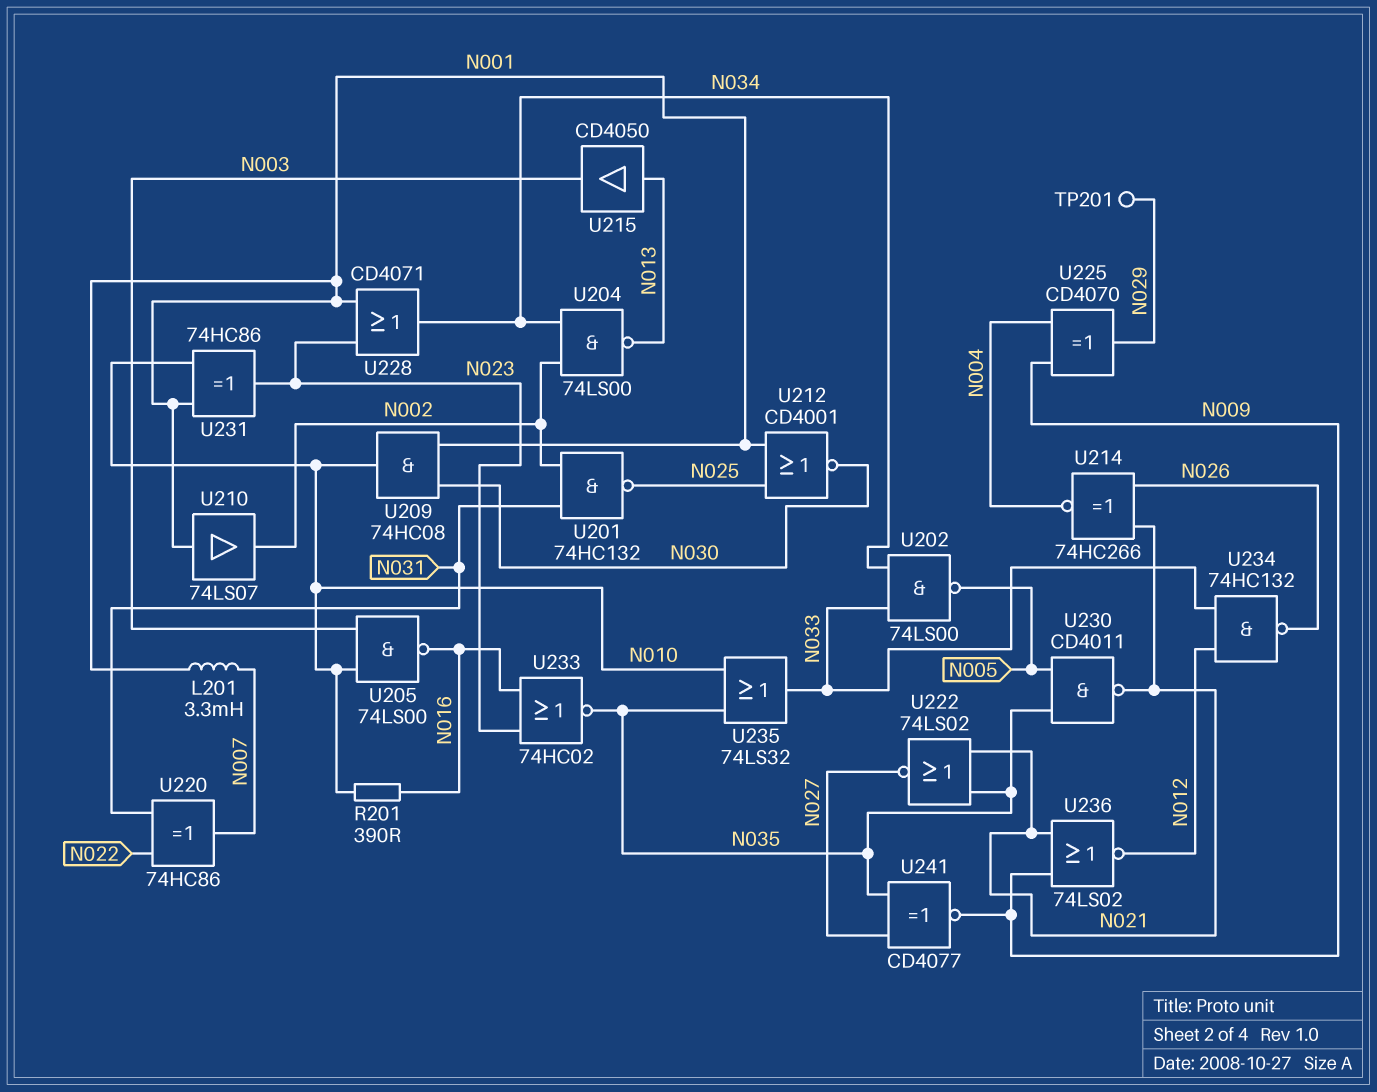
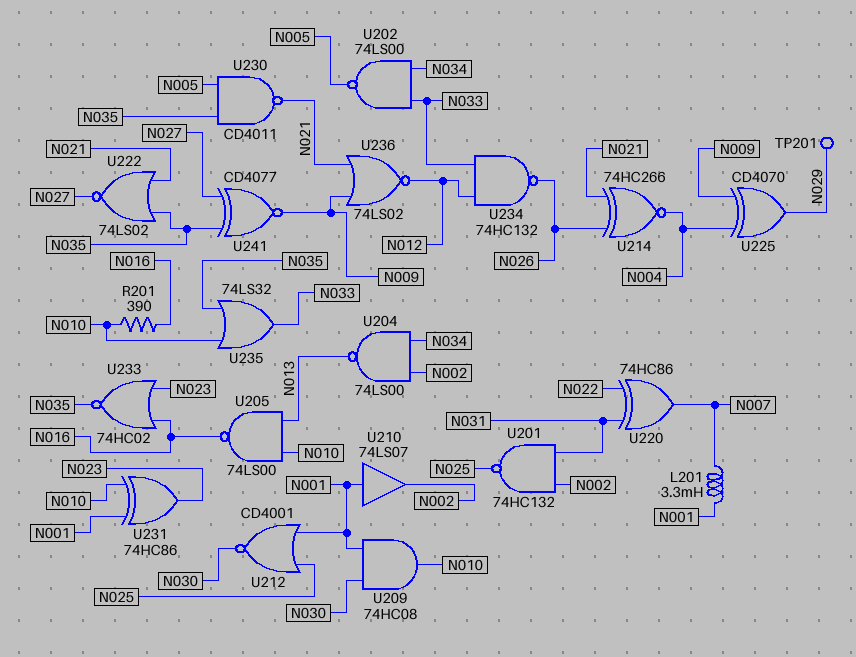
U205: NAND 74LS00 (in N003, in N010, out N016) -> NAND 74LS00 (in N010, in N013, out N016)
U215: buffer CD4050 (in N013, out N003) -> none
U228: OR CD4071 (in N001, in N023, out N034) -> none

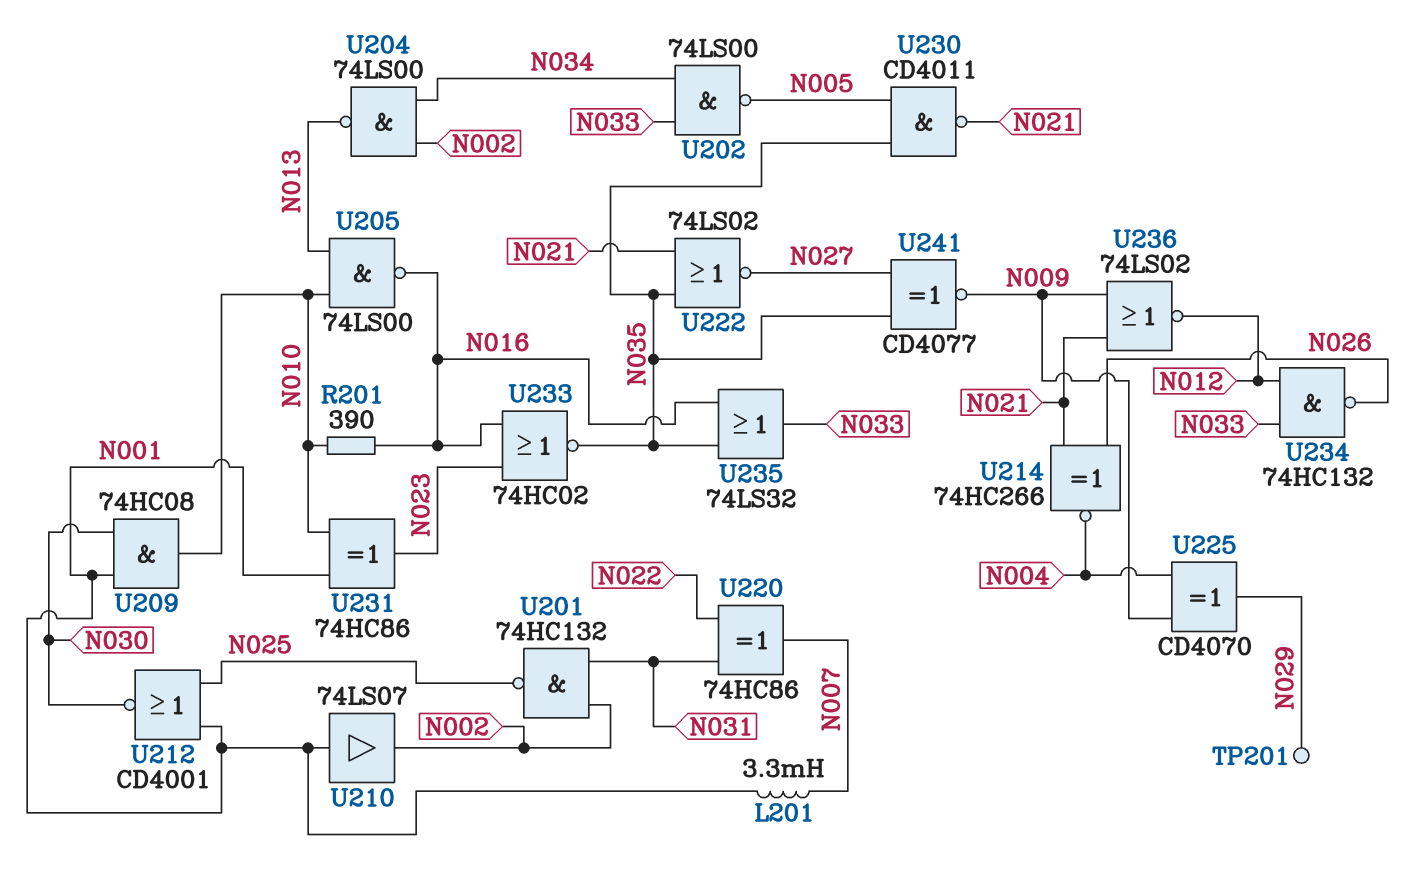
U235: OR 74LS32 (in N010, in N035, out N033) -> OR 74LS32 (in N016, in N035, out N033)

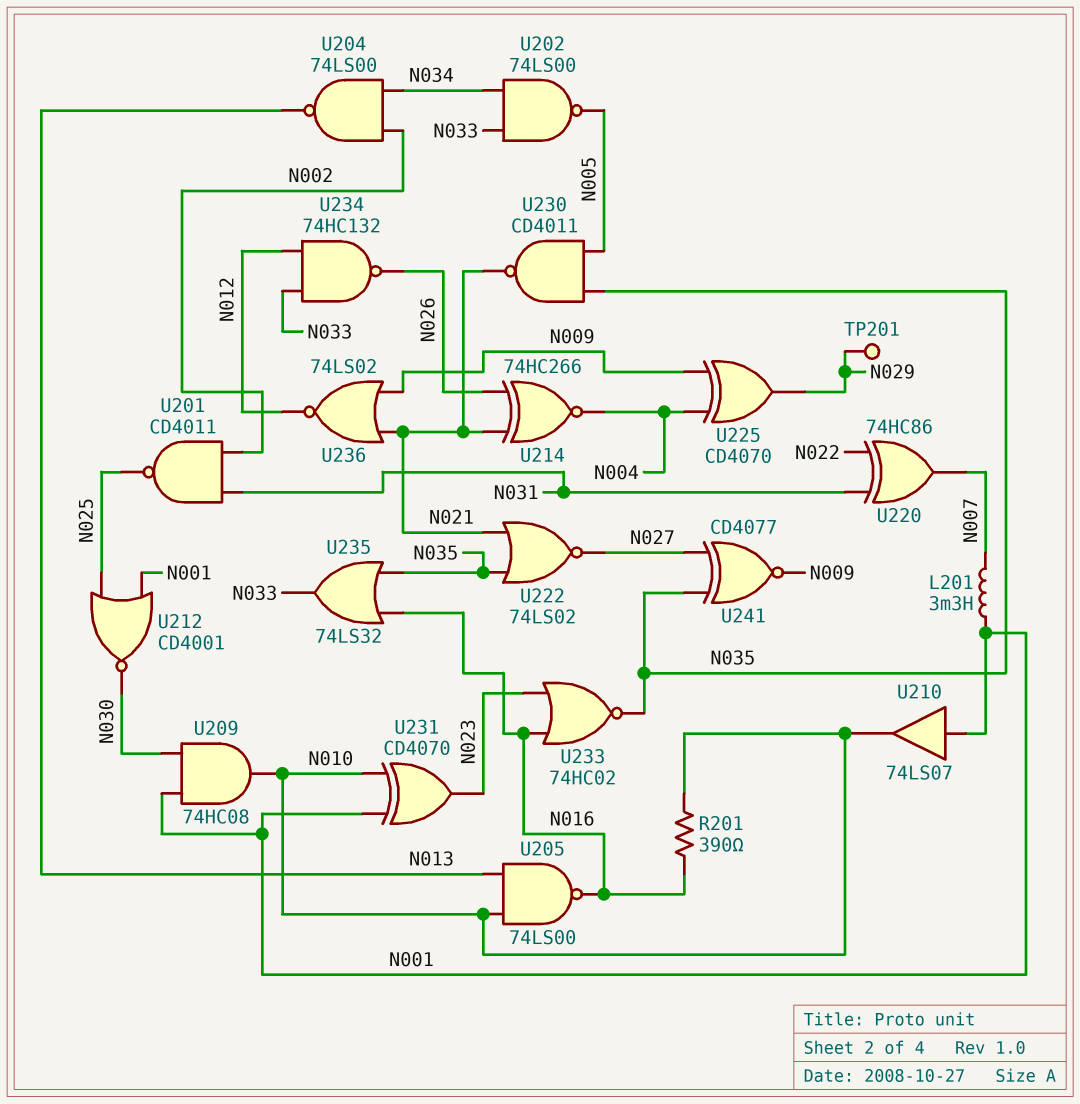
U201: NAND 74HC132 (in N002, in N031, out N025) -> NAND CD4011 (in N002, in N031, out N025)
U210: buffer 74LS07 (in N001, out N002) -> buffer 74LS07 (in N001, out N010)
U231: XOR 74HC86 (in N001, in N010, out N023) -> XOR CD4070 (in N001, in N010, out N023)

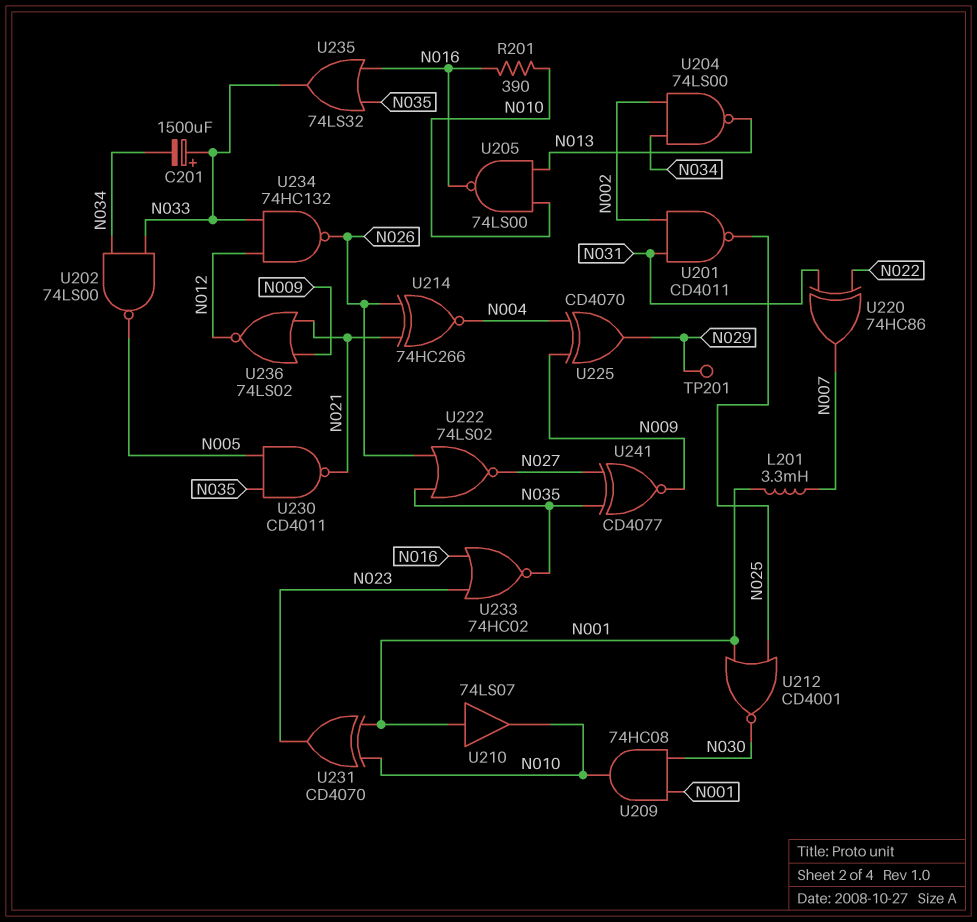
C201: none -> 1500uF (plus N033, minus N034)
U222: NOR 74LS02 (in N021, in N035, out N027) -> NOR 74LS02 (in N026, in N035, out N027)

